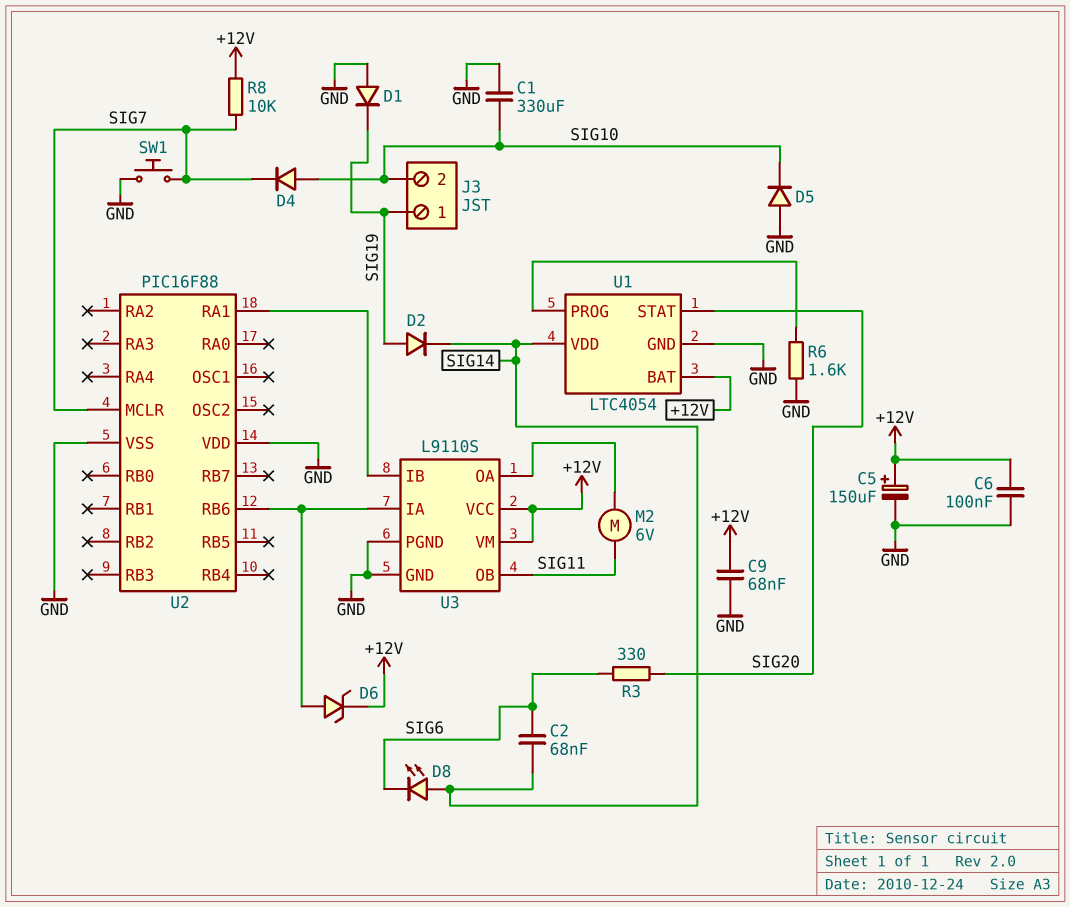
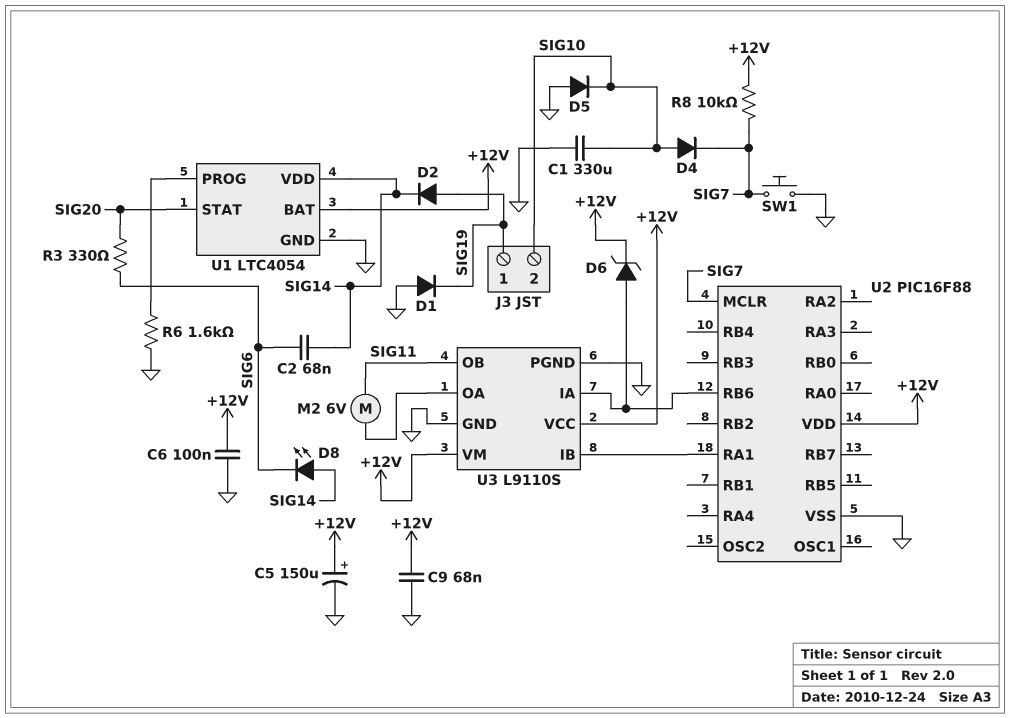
U2 pin VDD: GND -> +12V

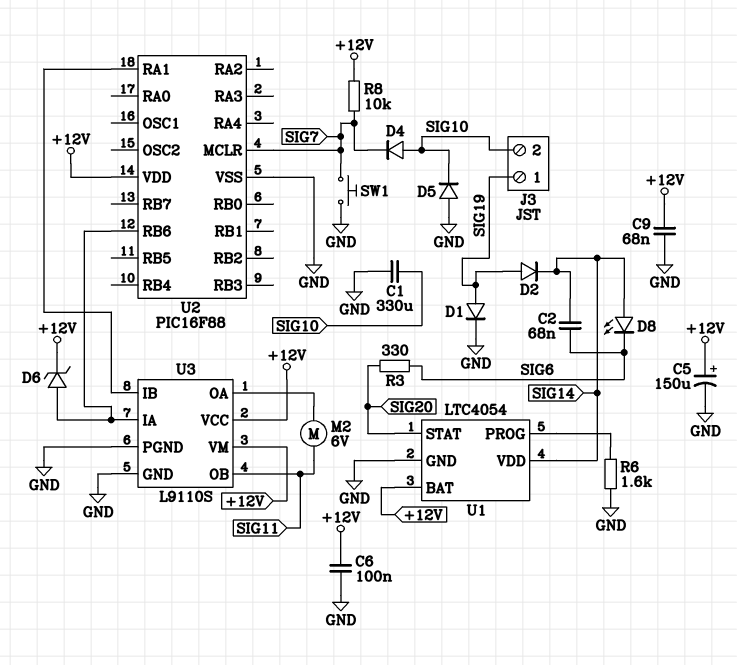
D1: diode (A GND, K SIG19) -> diode (A SIG19, K GND)

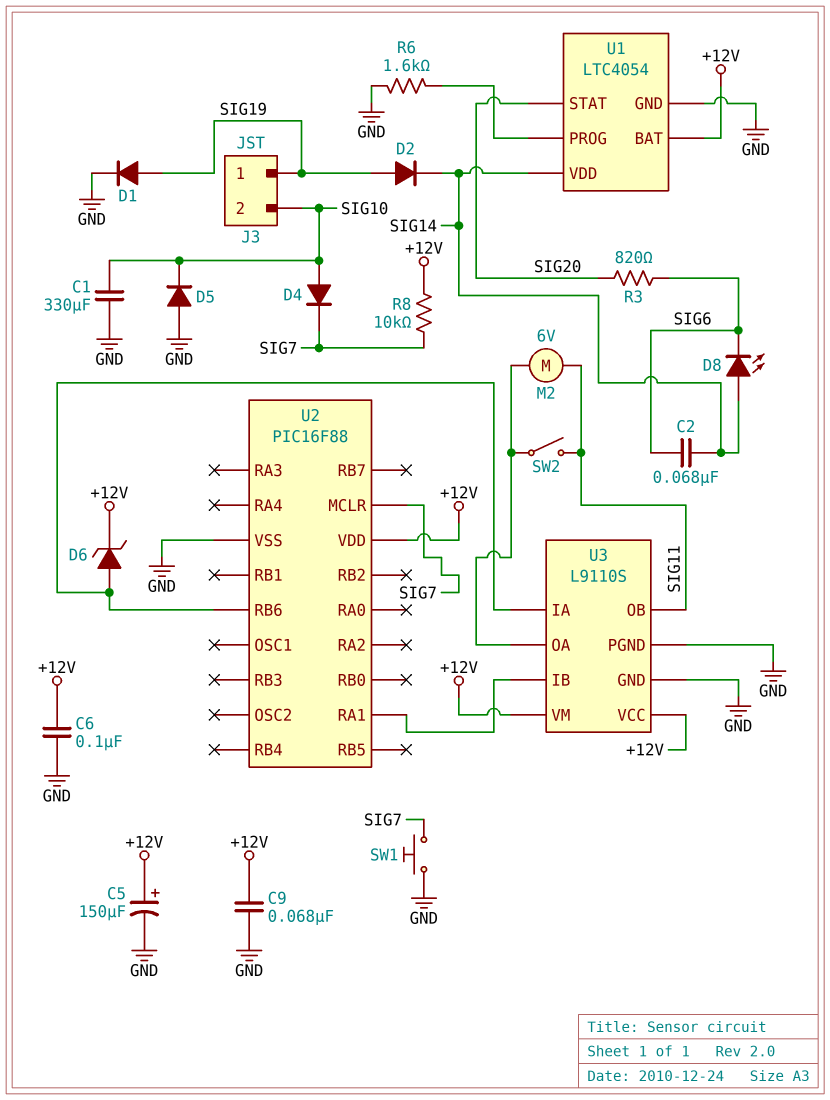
R3: 330 (SIG6, SIG20) -> 820 (SIG6, SIG20)
SW2: none -> switch (SIG11, U3/OA)

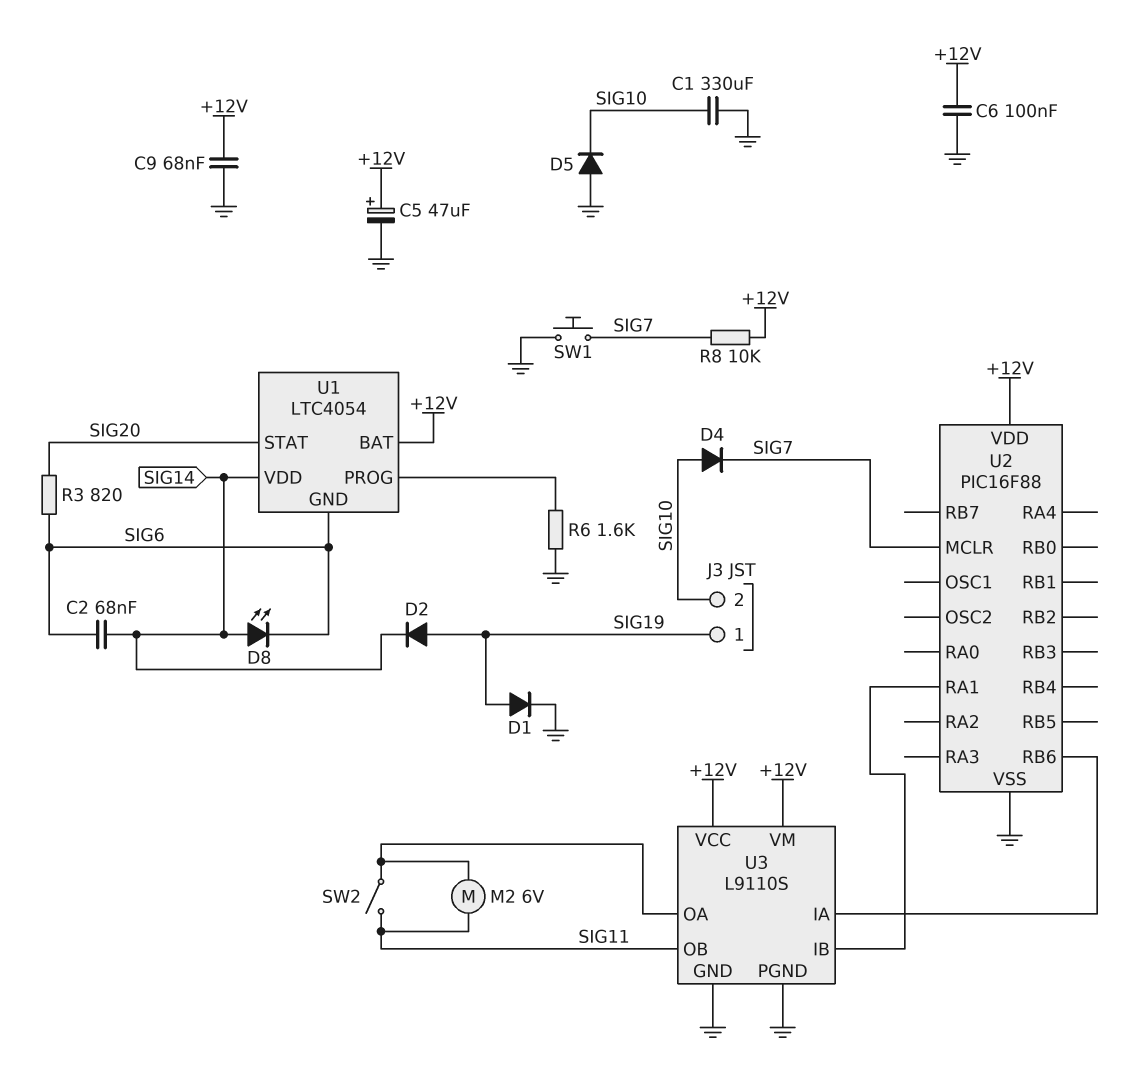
C5: 150uF (plus +12V, minus GND) -> 47uF (plus +12V, minus GND)
D6: zener (A U2/RB6, K +12V) -> none
U1 pin GND: GND -> SIG6

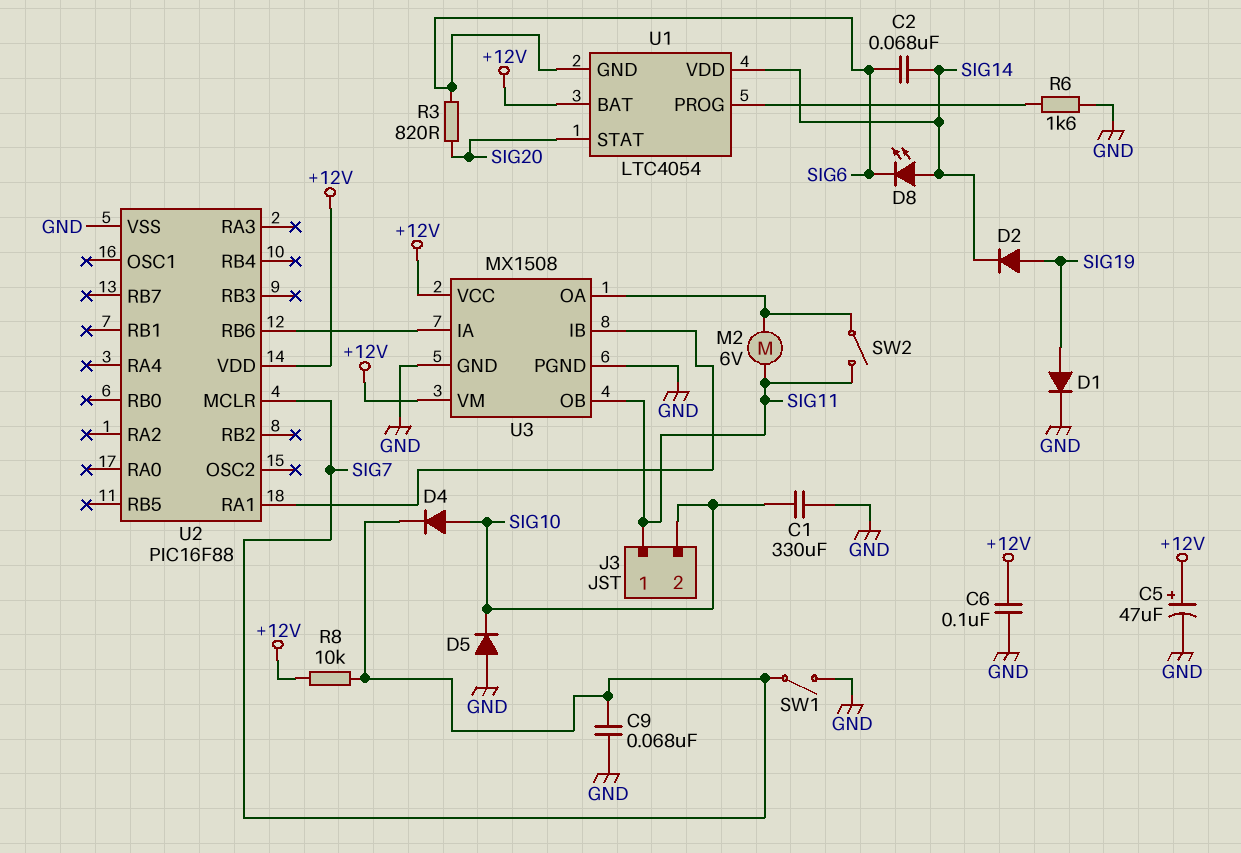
C9: 68nF (+12V, GND) -> 68nF (GND, SIG7)
J3 pin 1: SIG19 -> SIG11
SW1: button (GND, SIG7) -> switch (GND, SIG7)
U3: L9110S -> MX1508

